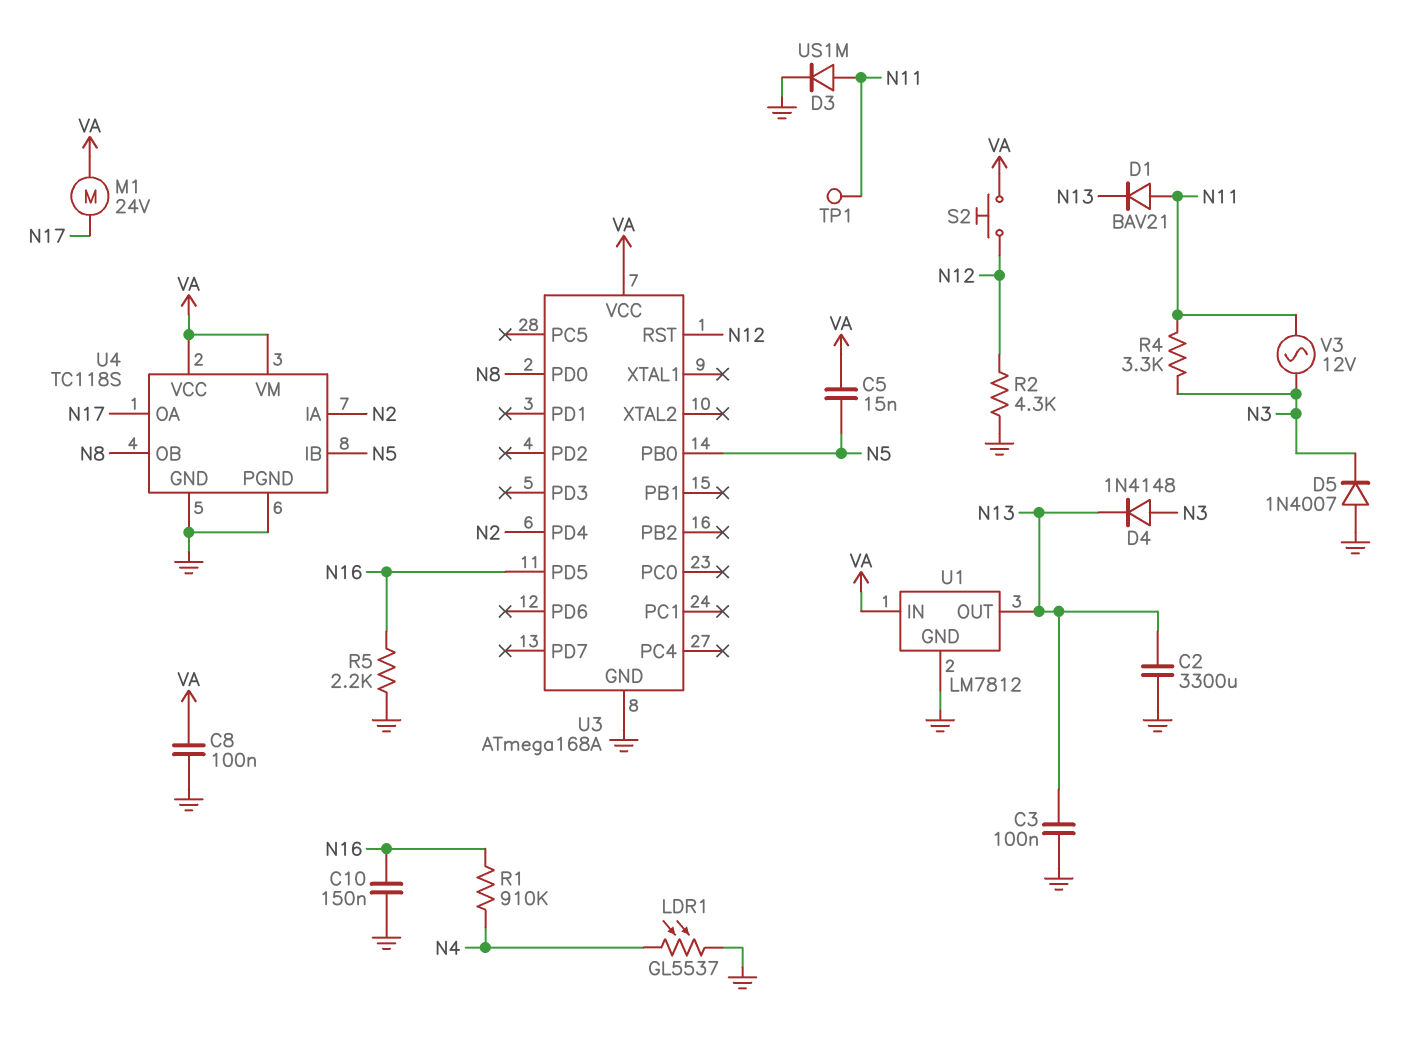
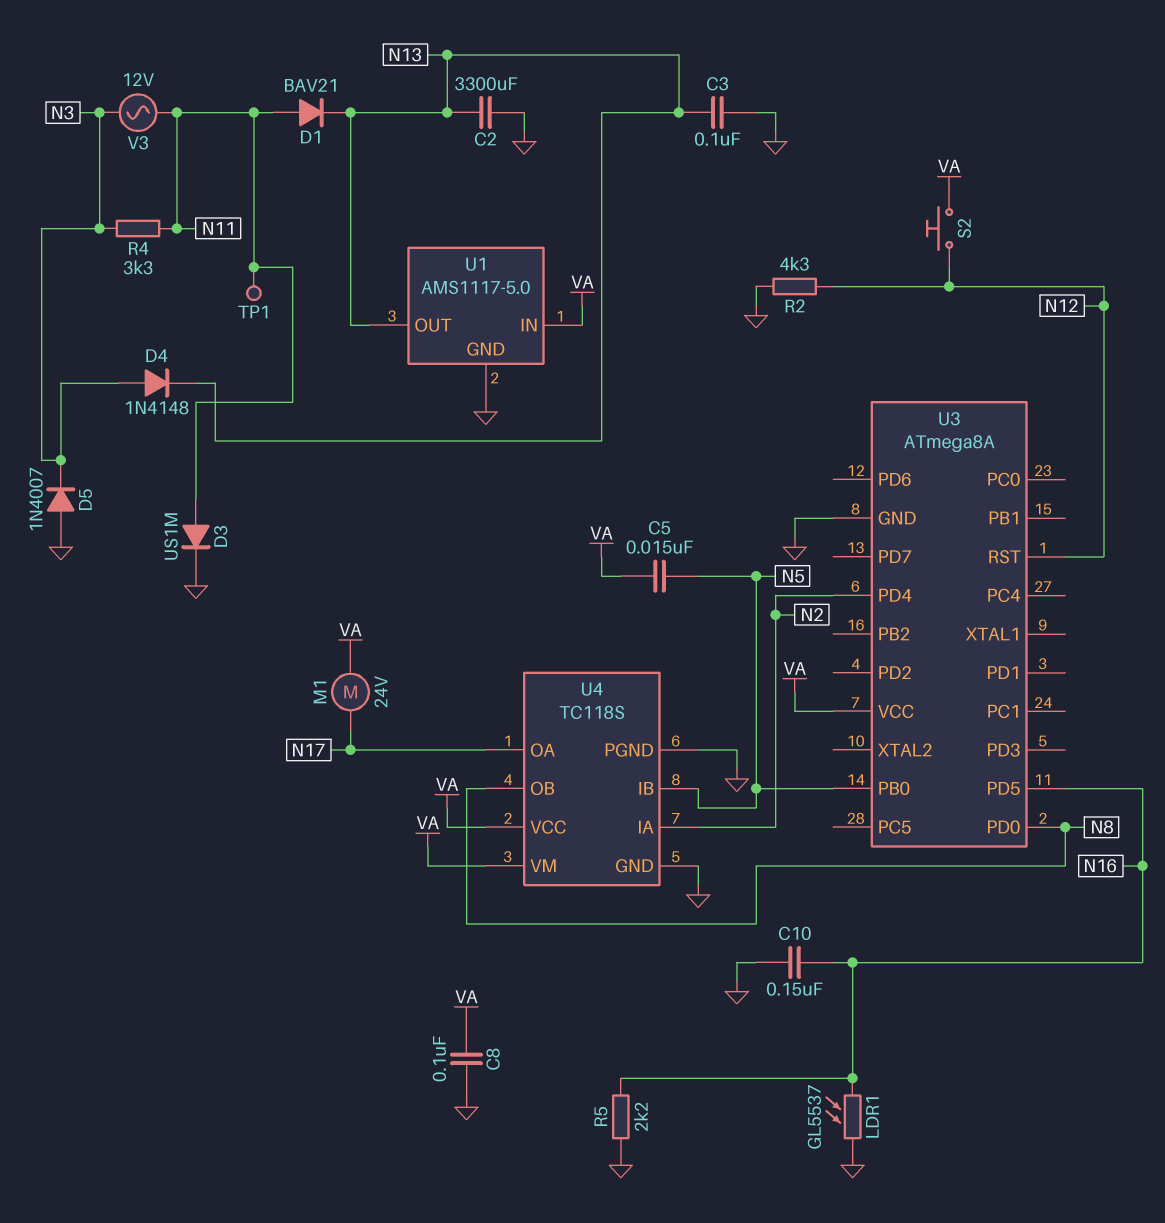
LDR1: GL5537 (GND, N4) -> GL5537 (GND, N16)
R1: 910k (N4, N16) -> none
U1: LM7812 -> AMS1117-5.0
U3: ATmega168A -> ATmega8A

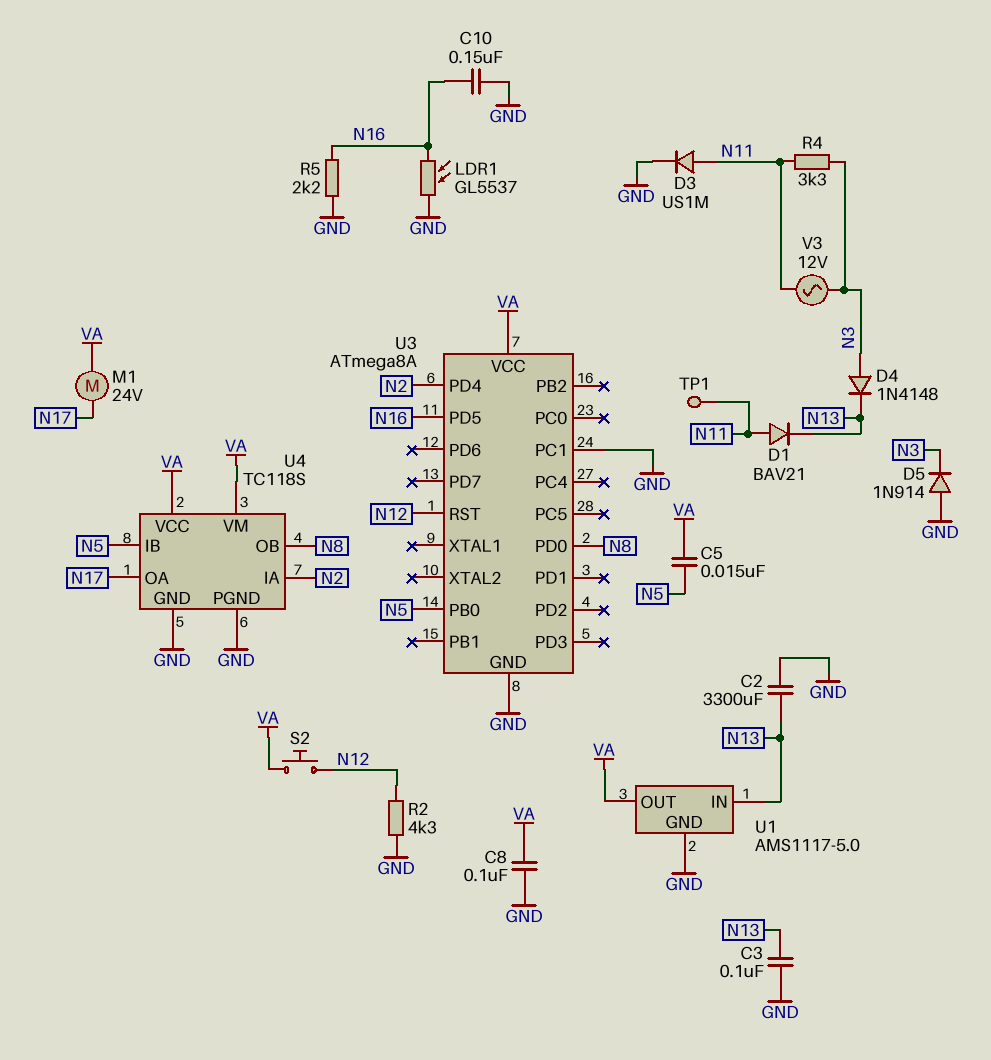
D5: diode 1N4007 (A GND, K N3) -> diode 1N914 (A GND, K N3)
U1 pin IN: VA -> N13
U1 pin OUT: N13 -> VA
U3 pin PC1: none -> GND

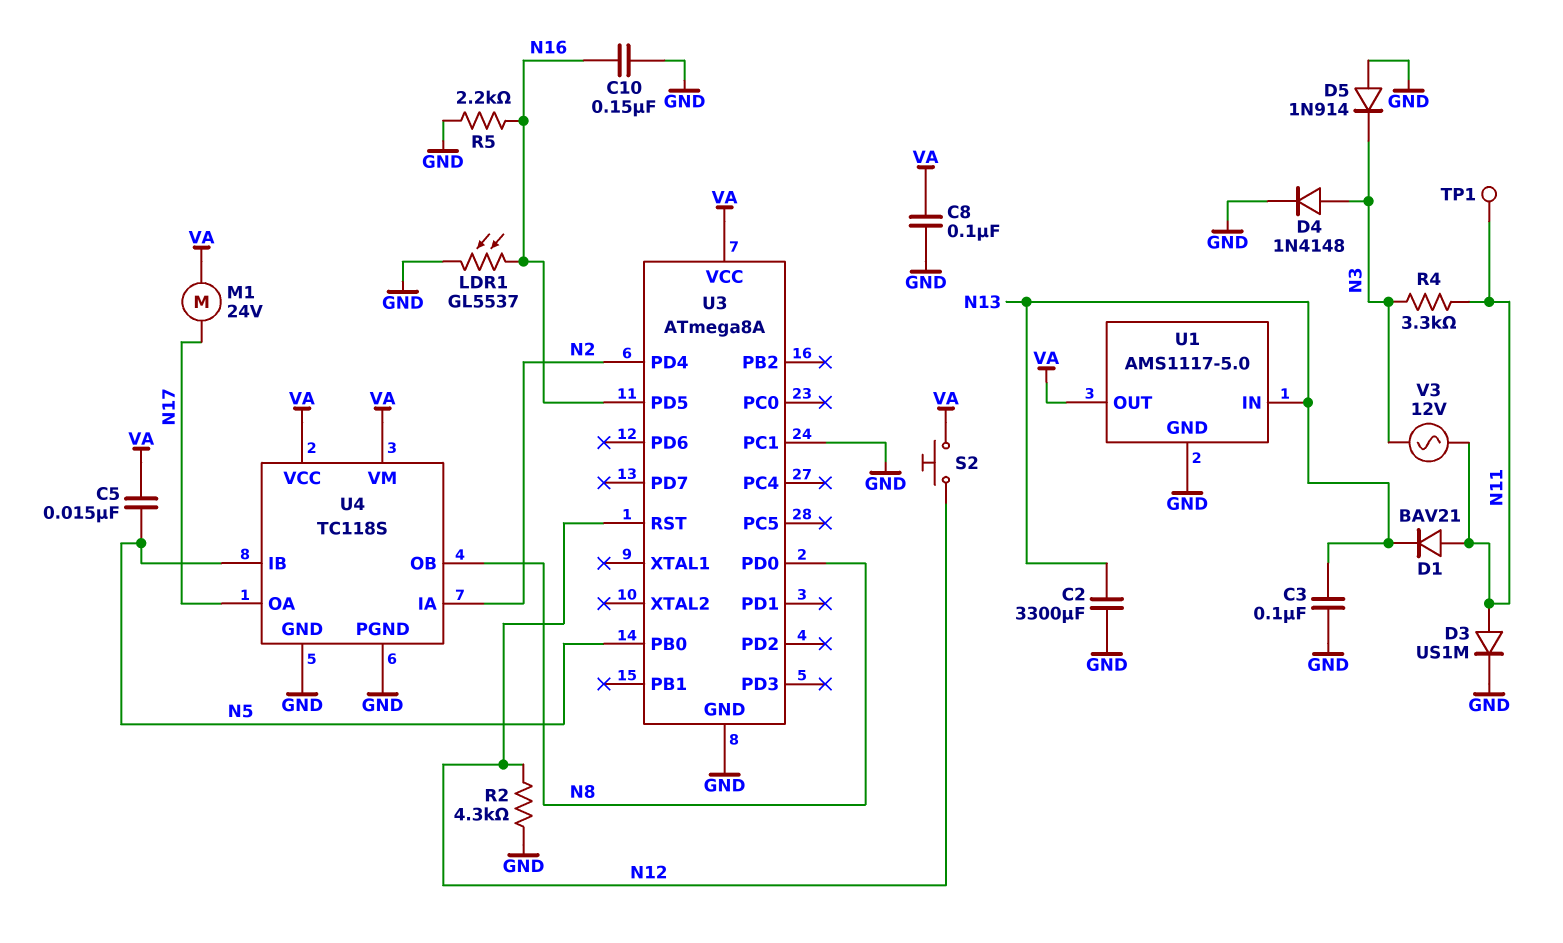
D4: diode 1N4148 (A N3, K N13) -> diode 1N4148 (A N3, K GND)

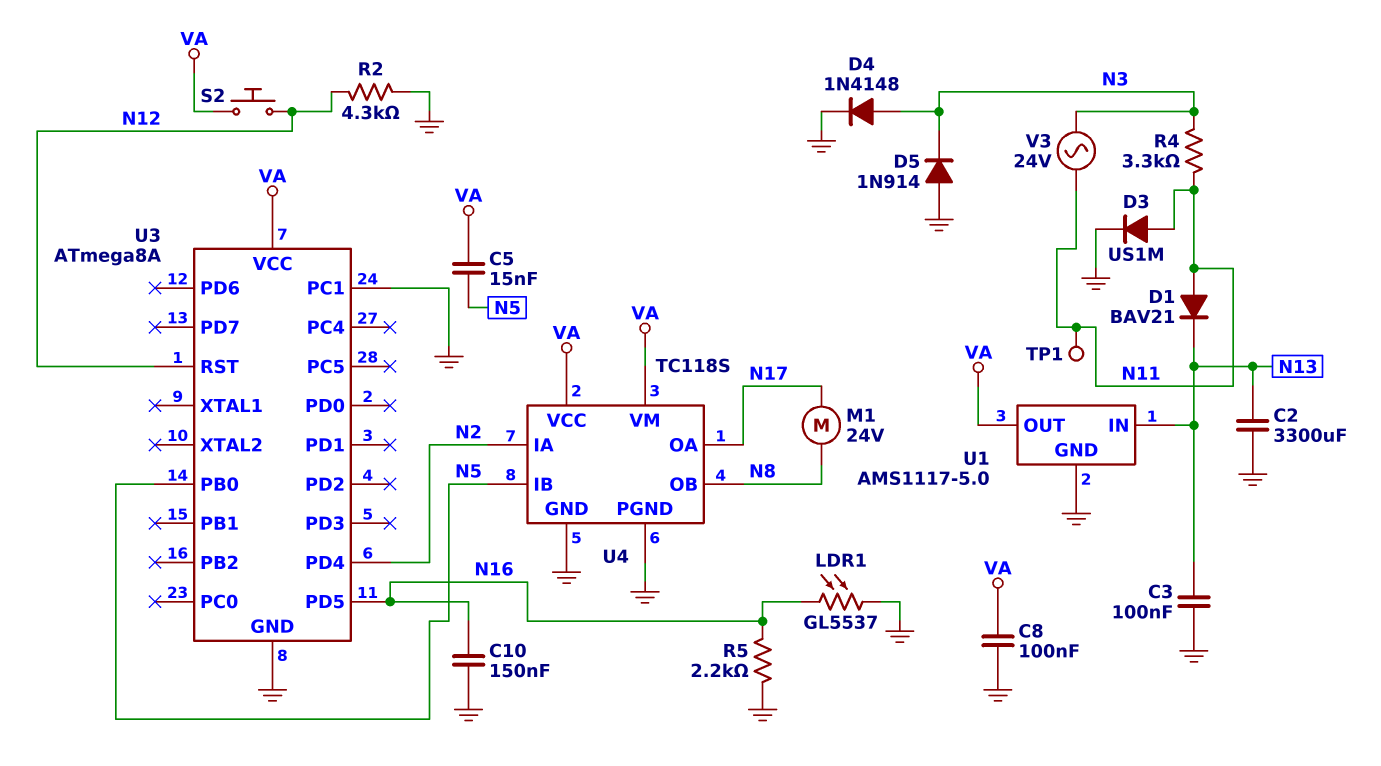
M1: motor 24V (N17, VA) -> motor 24V (N8, N17)
U3 pin PD0: N8 -> none
V3: AC 12V (N3, N11) -> AC 24V (N3, N11)

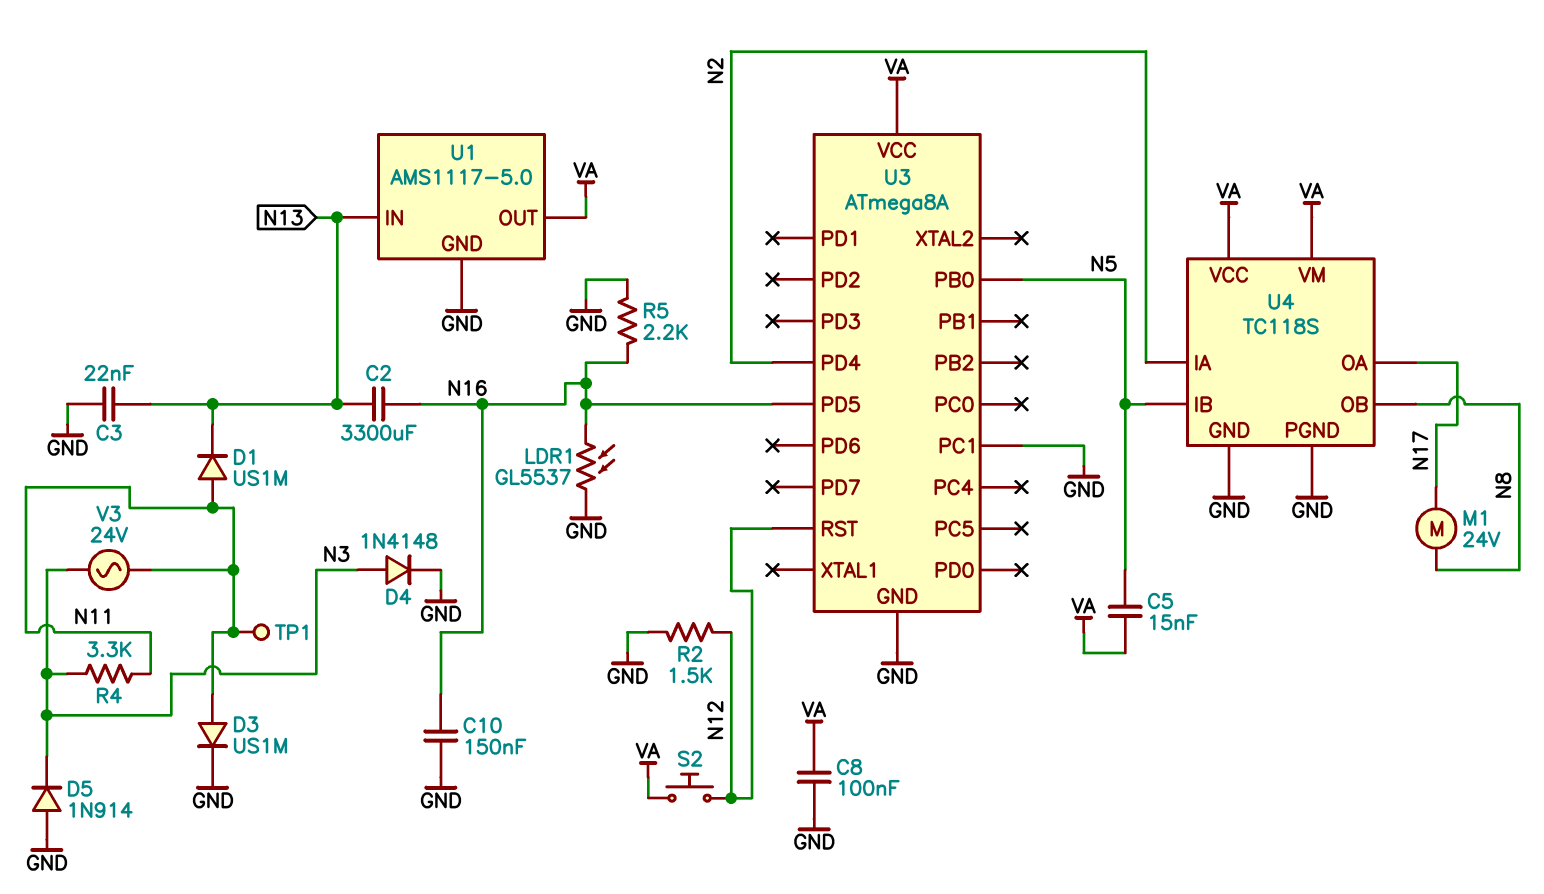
C2: 3300uF (GND, N13) -> 3300uF (N13, N16)
C3: 100nF (GND, N13) -> 22nF (GND, N13)
D1: diode BAV21 (A N11, K N13) -> diode US1M (A N11, K N13)
R2: 4.3k (GND, N12) -> 1.5k (GND, N12)

